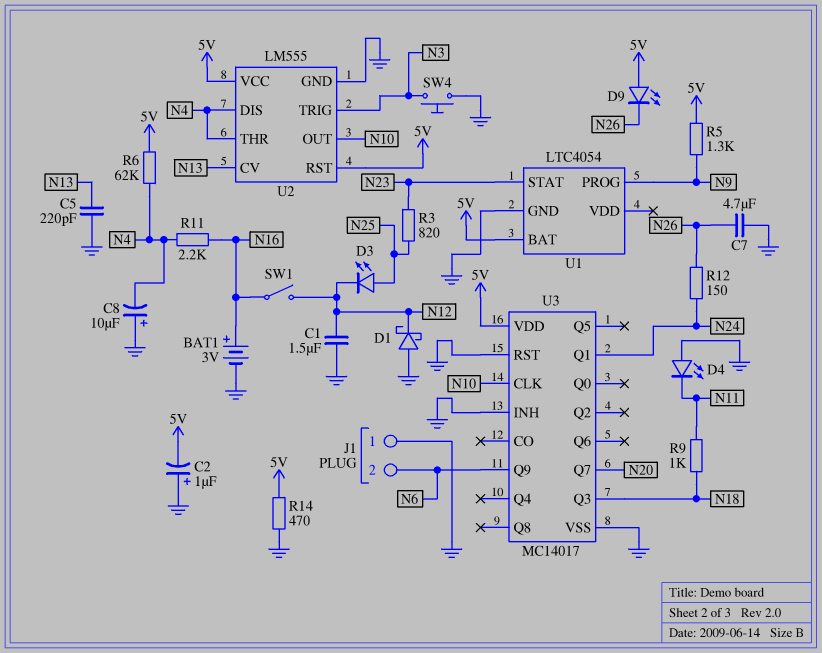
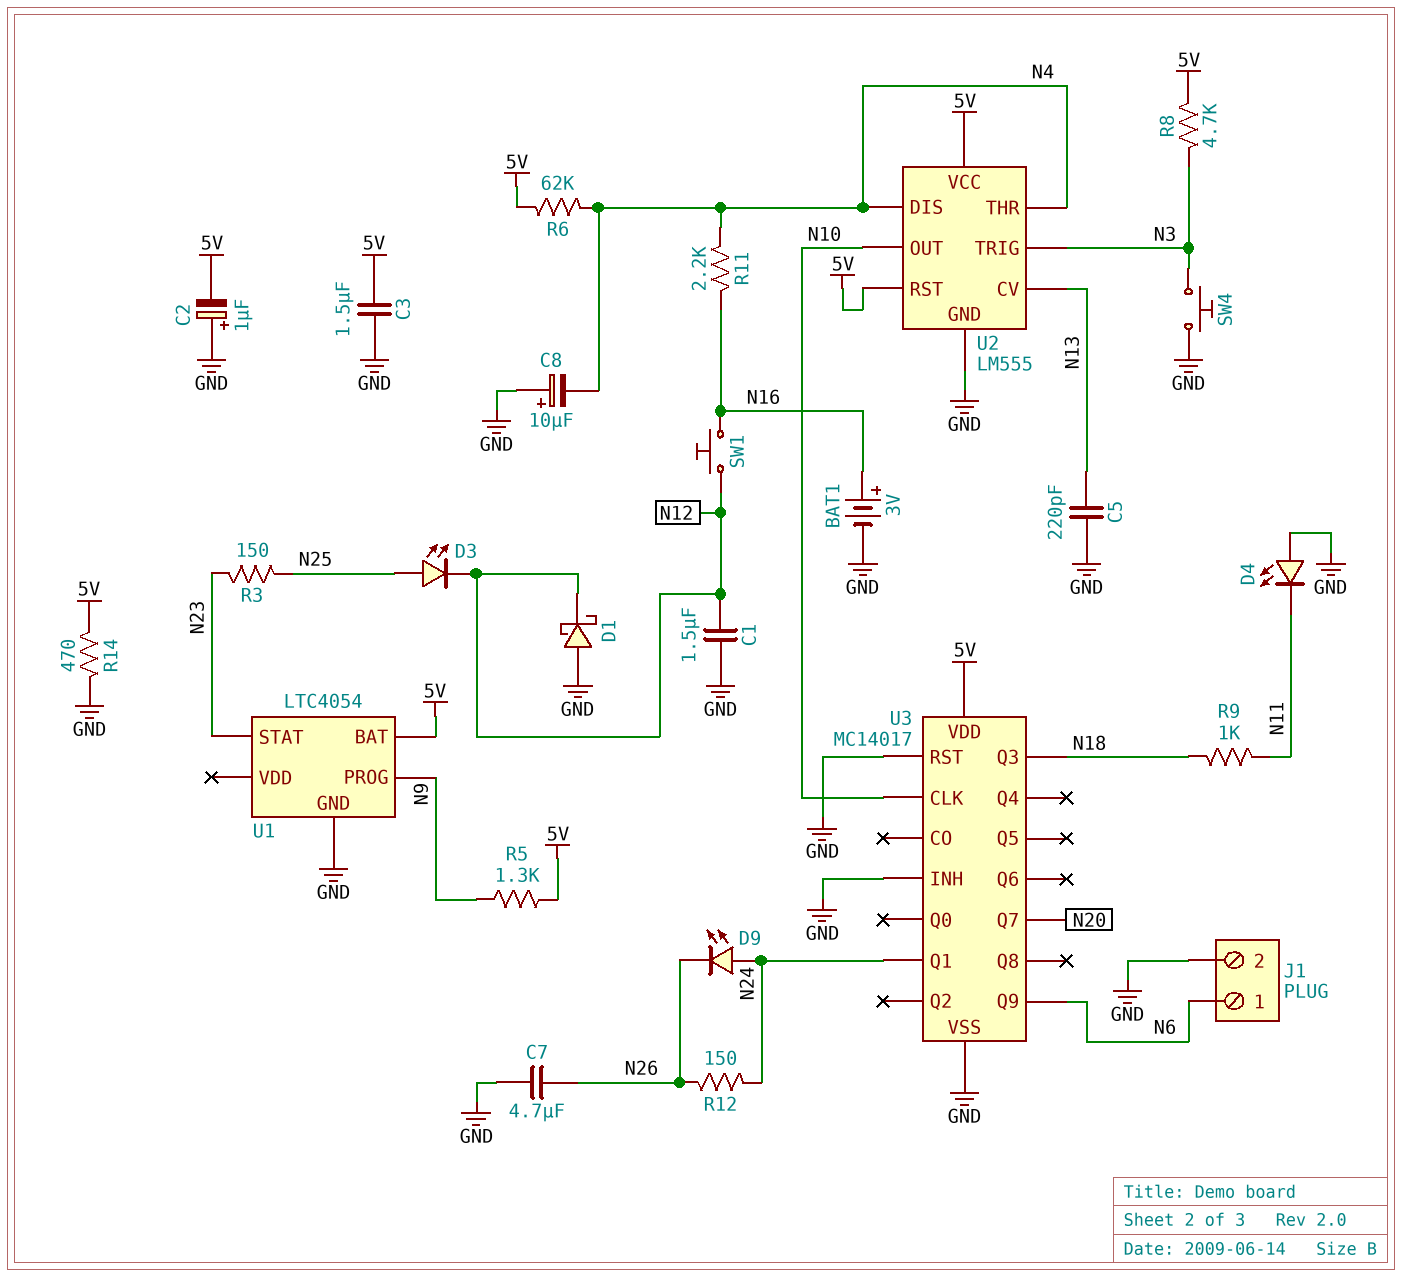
C3: none -> 1.5uF (5V, GND)
D9: LED (A 5V, K N26) -> LED (A N24, K N26)
J1 pin 1: GND -> N6
J1 pin 2: N6 -> GND
R3: 820 (N23, N25) -> 150 (N23, N25)
R8: none -> 4.7k (5V, N3)
SW1: switch (N12, N16) -> button (N12, N16)

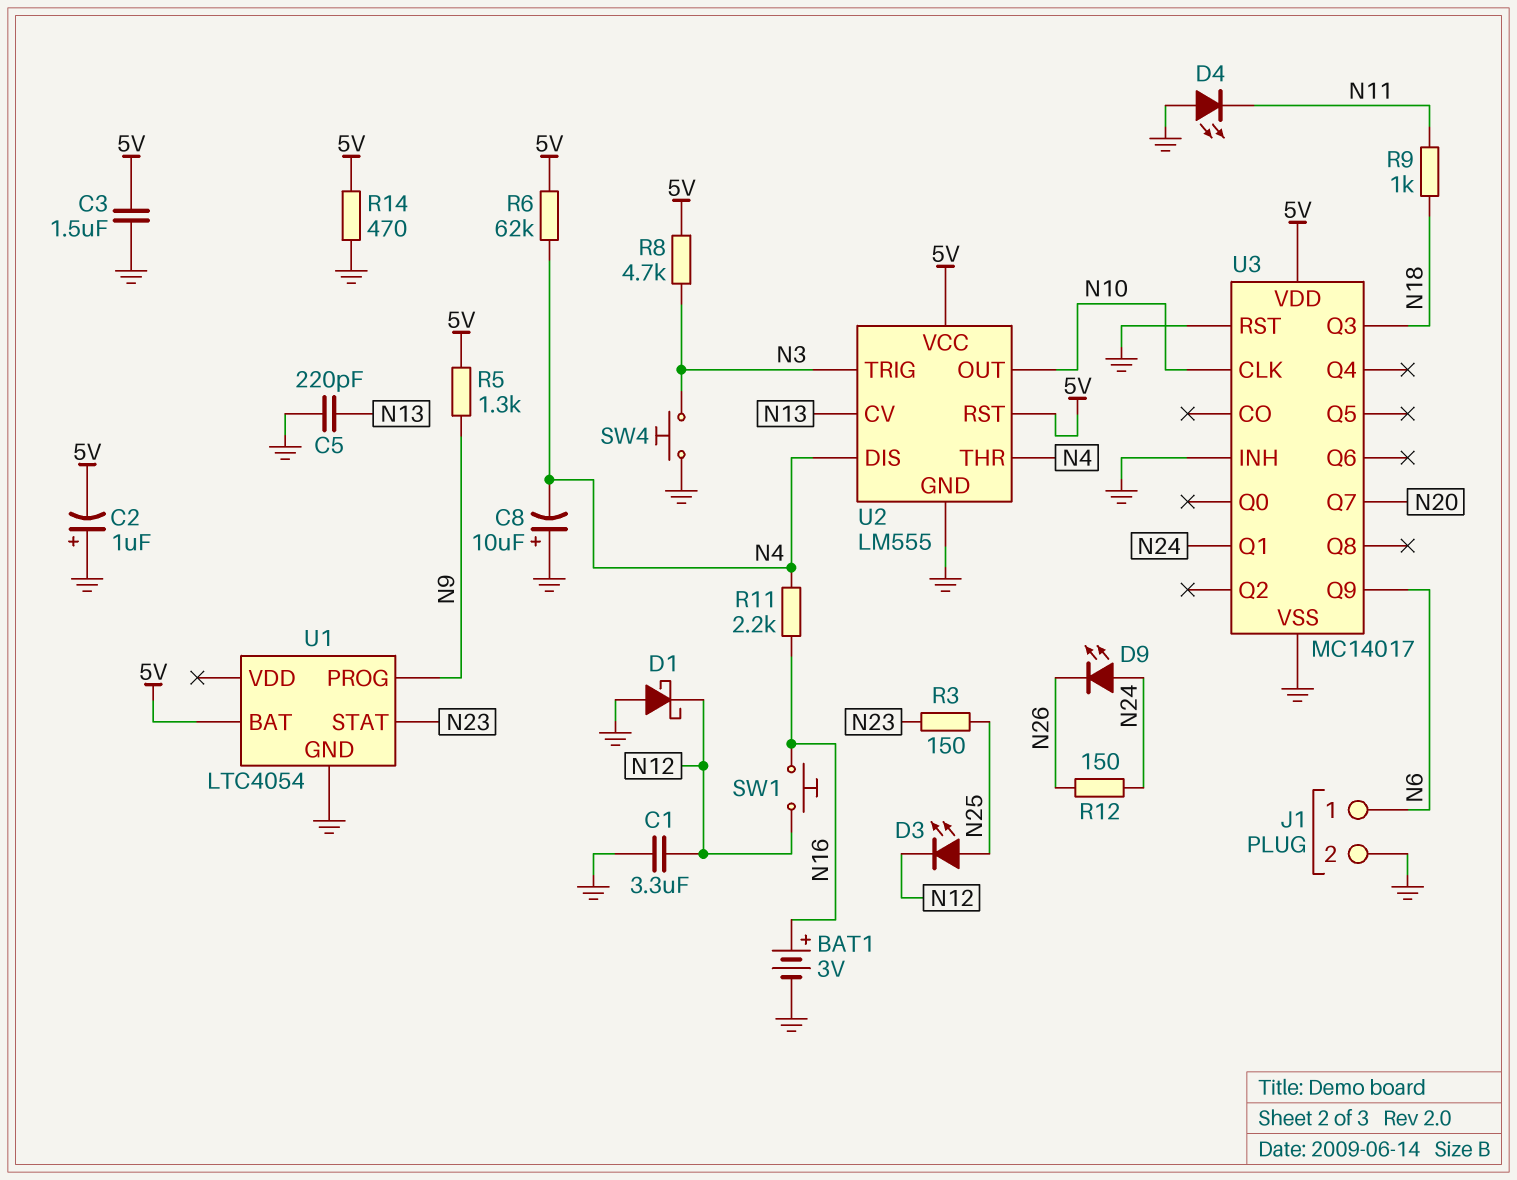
C1: 1.5uF (GND, N12) -> 3.3uF (GND, N12)
C7: 4.7uF (GND, N26) -> none

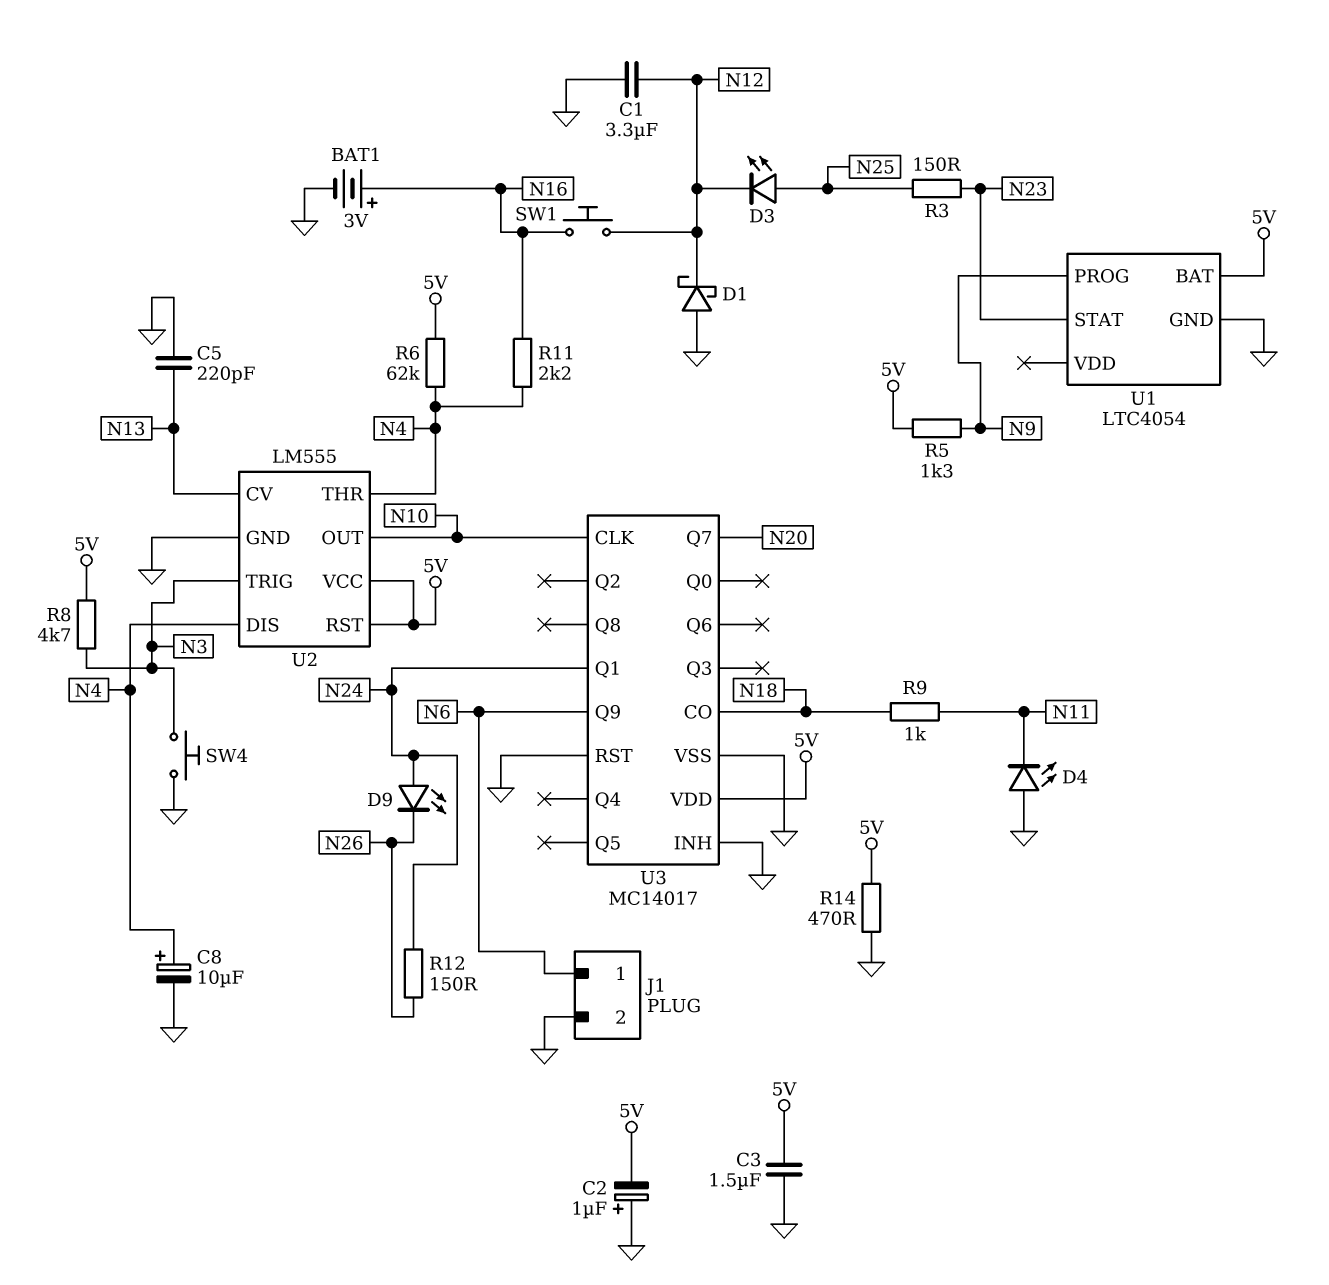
C8: 10uF (plus GND, minus N4) -> 10uF (plus N4, minus GND)
U3 pin CO: none -> N18
U3 pin Q3: N18 -> none

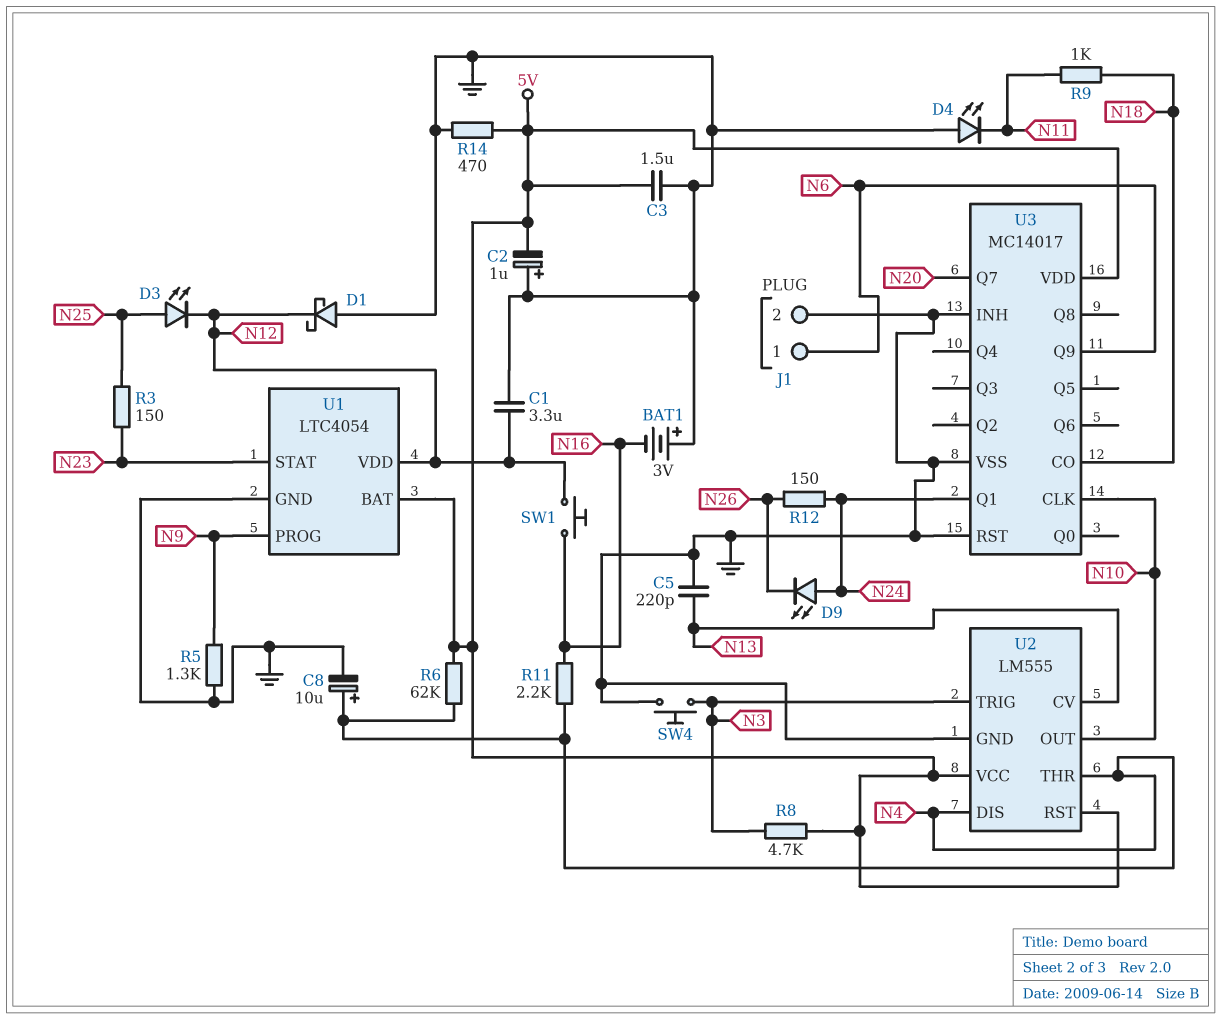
BAT1: 3V (plus N16, minus GND) -> 3V (plus GND, minus N16)
R5: 1.3k (5V, N9) -> 1.3k (GND, N9)
U1 pin VDD: none -> N12

